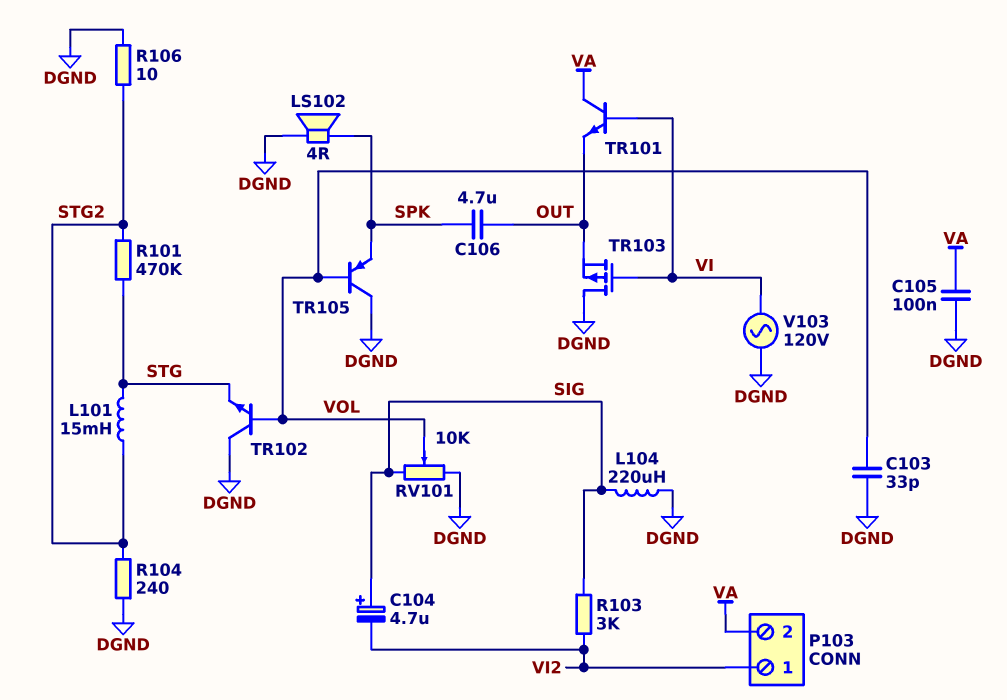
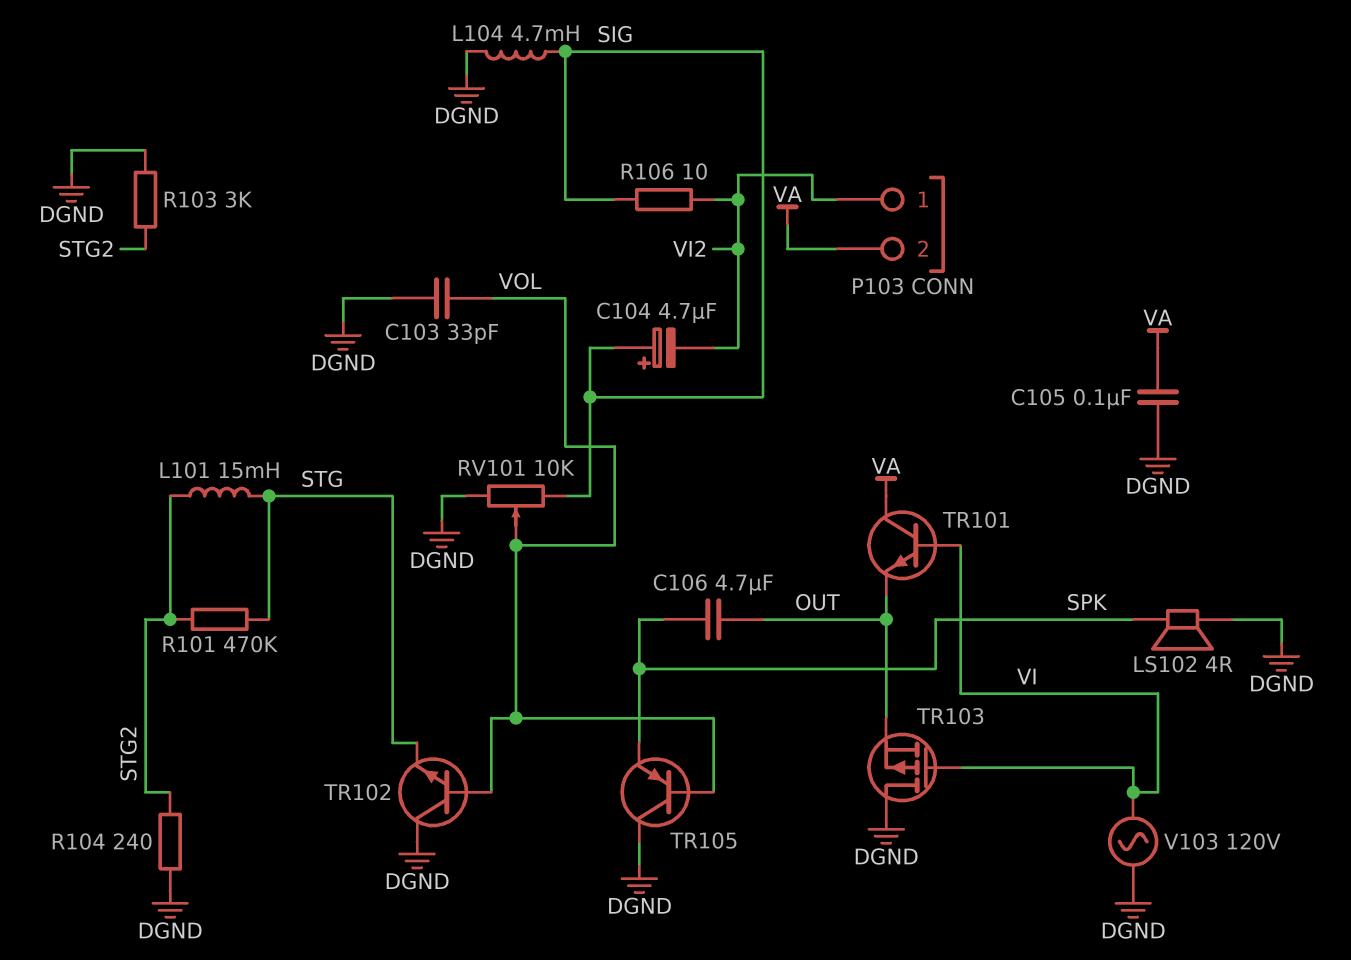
L104: 220uH (DGND, SIG) -> 4.7mH (DGND, SIG)
R103: 3k (SIG, VI2) -> 3k (DGND, STG2)
R106: 10 (DGND, STG2) -> 10 (SIG, VI2)

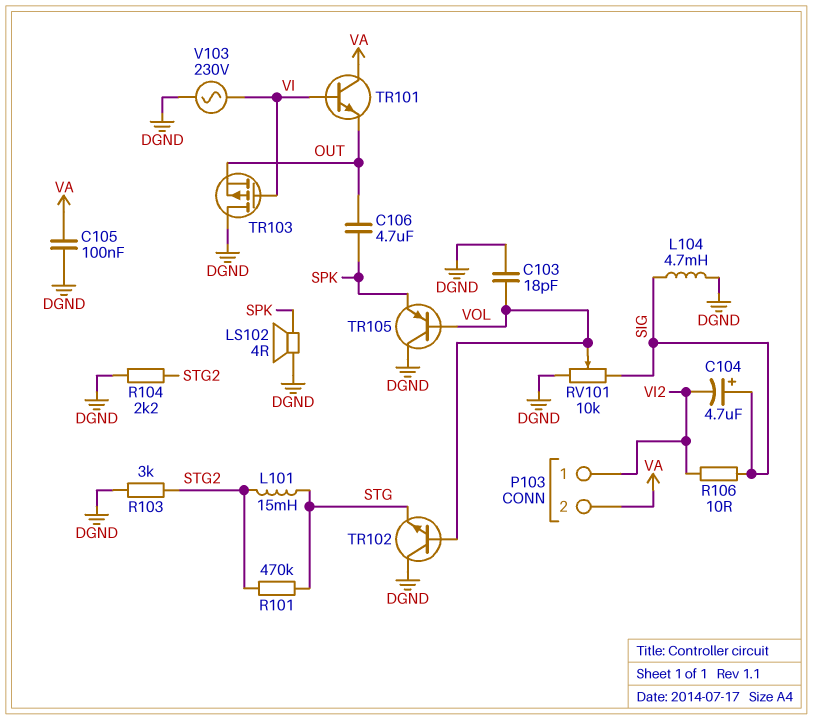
C103: 33pF (DGND, VOL) -> 18pF (DGND, VOL)
R104: 240 (DGND, STG2) -> 2.2k (DGND, STG2)
V103: AC 120V (DGND, VI) -> AC 230V (DGND, VI)

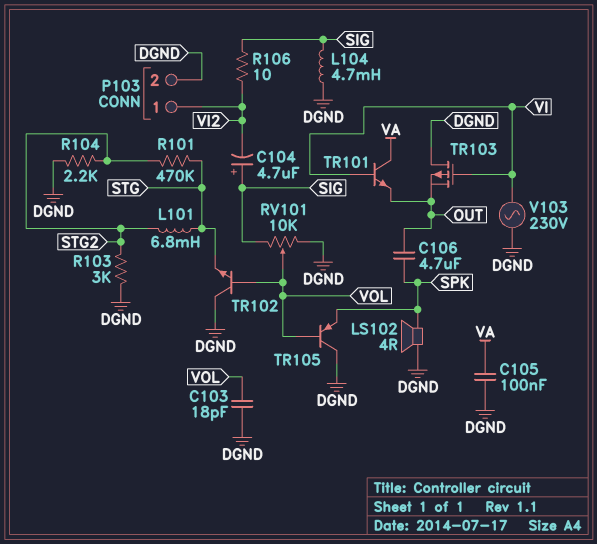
L101: 15mH (STG, STG2) -> 6.8mH (STG, STG2)
P103 pin 2: VA -> DGND

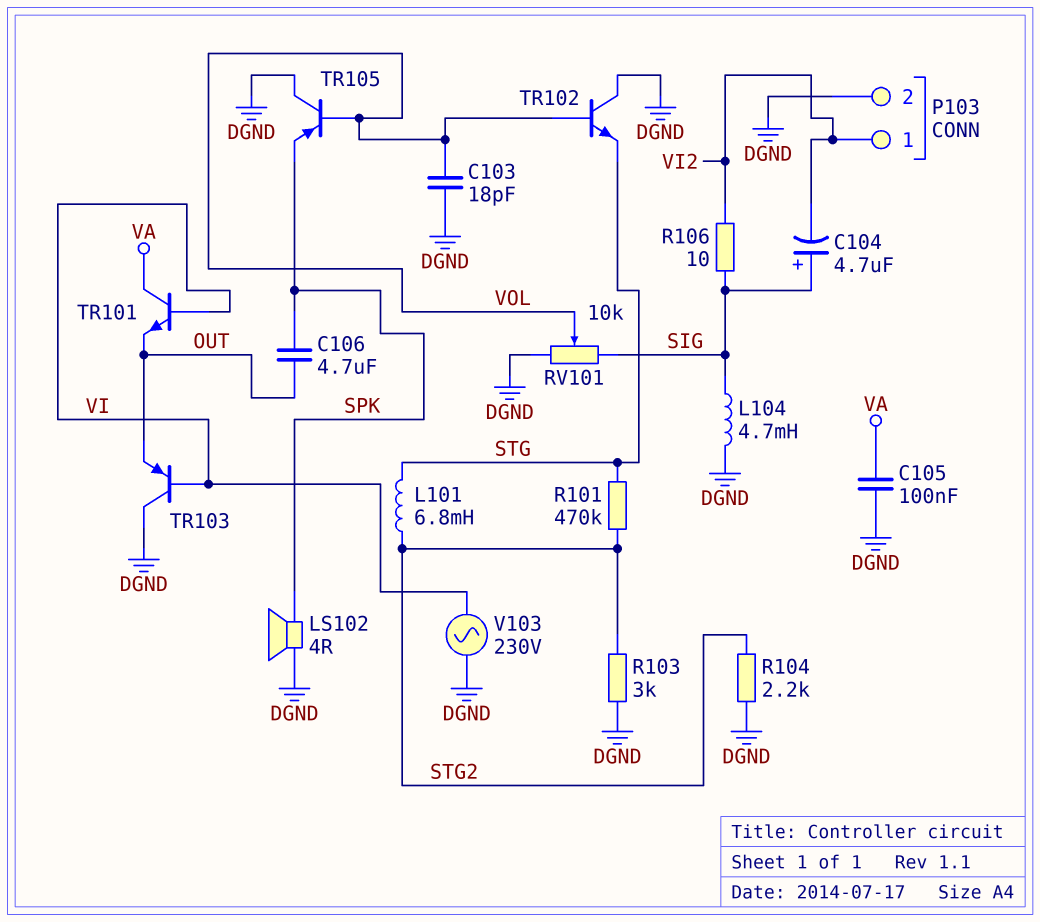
TR103: PMOS (G VI, D DGND, S OUT) -> PNP (B VI, C DGND, E OUT)

